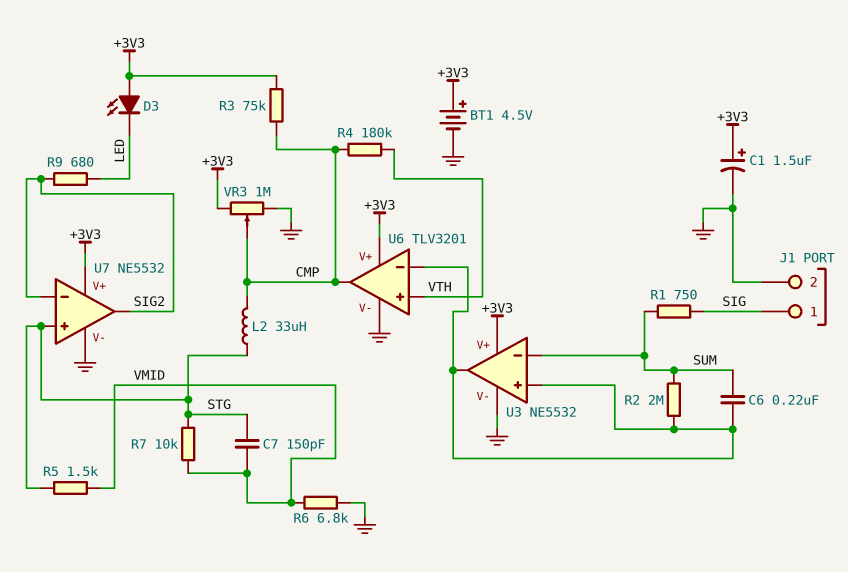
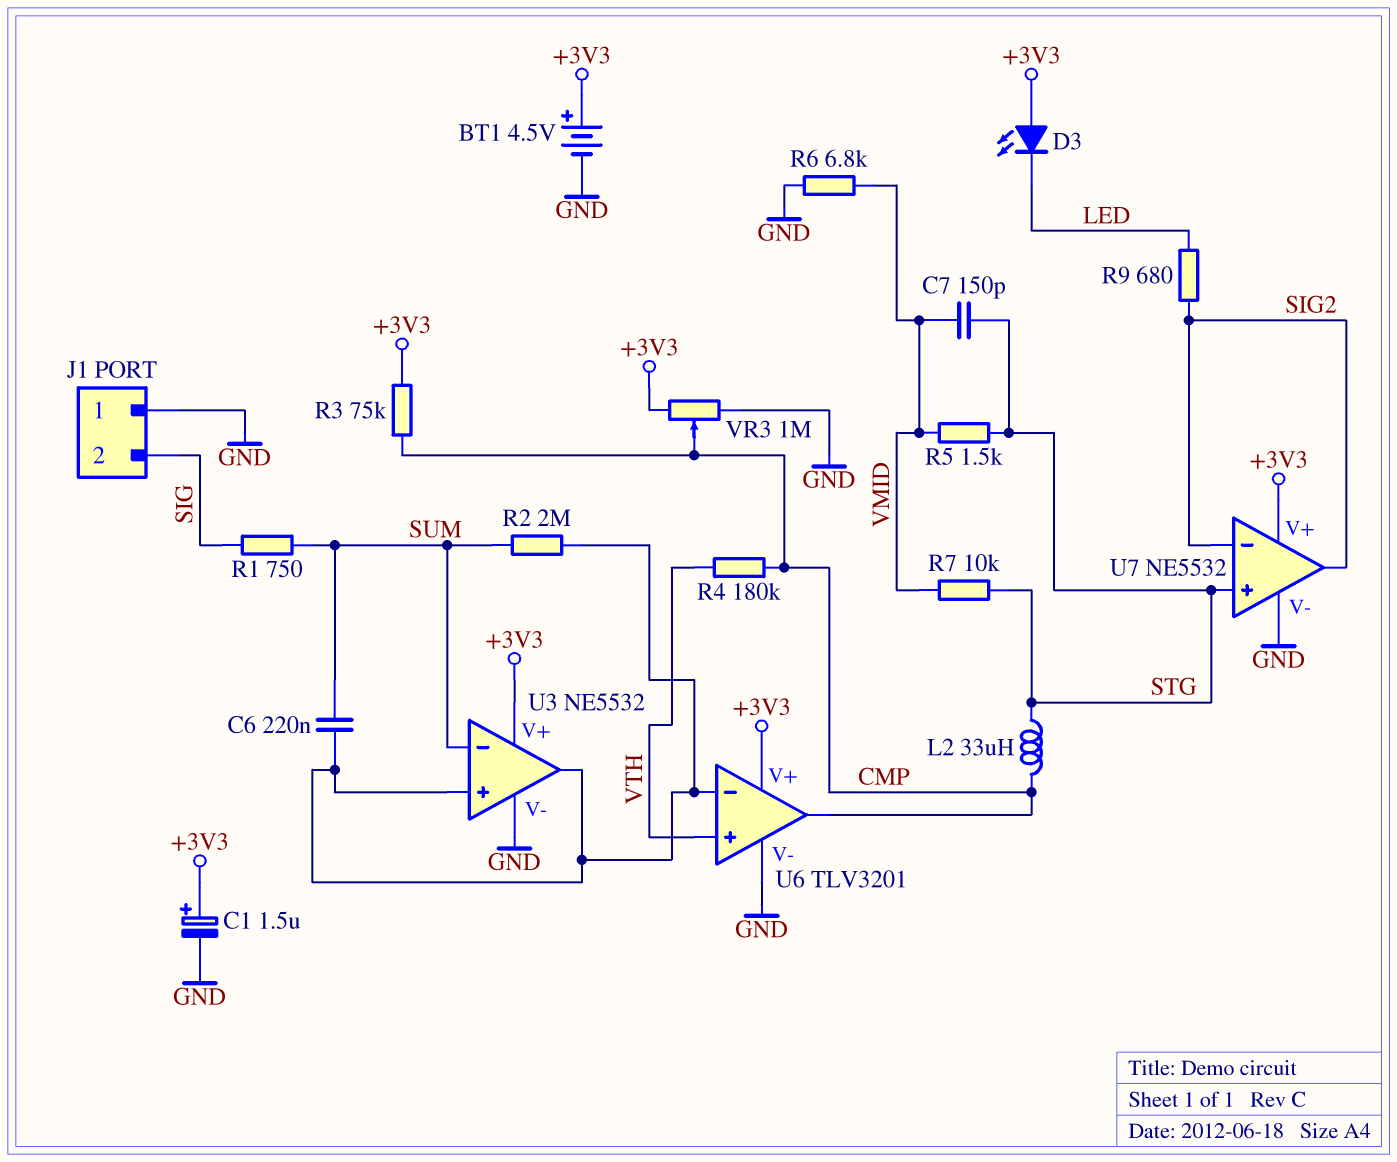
J1 pin 1: SIG -> GND
J1 pin 2: GND -> SIG

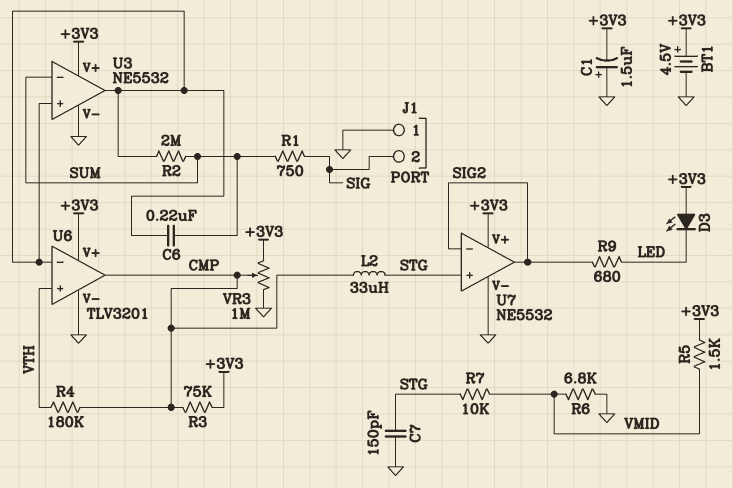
C1: 1.5uF (plus +3V3, minus GND) -> 1.5uF (plus GND, minus +3V3)
C7: 150pF (STG, VMID) -> 150pF (GND, STG)
R5: 1.5k (STG, VMID) -> 1.5k (+3V3, VMID)

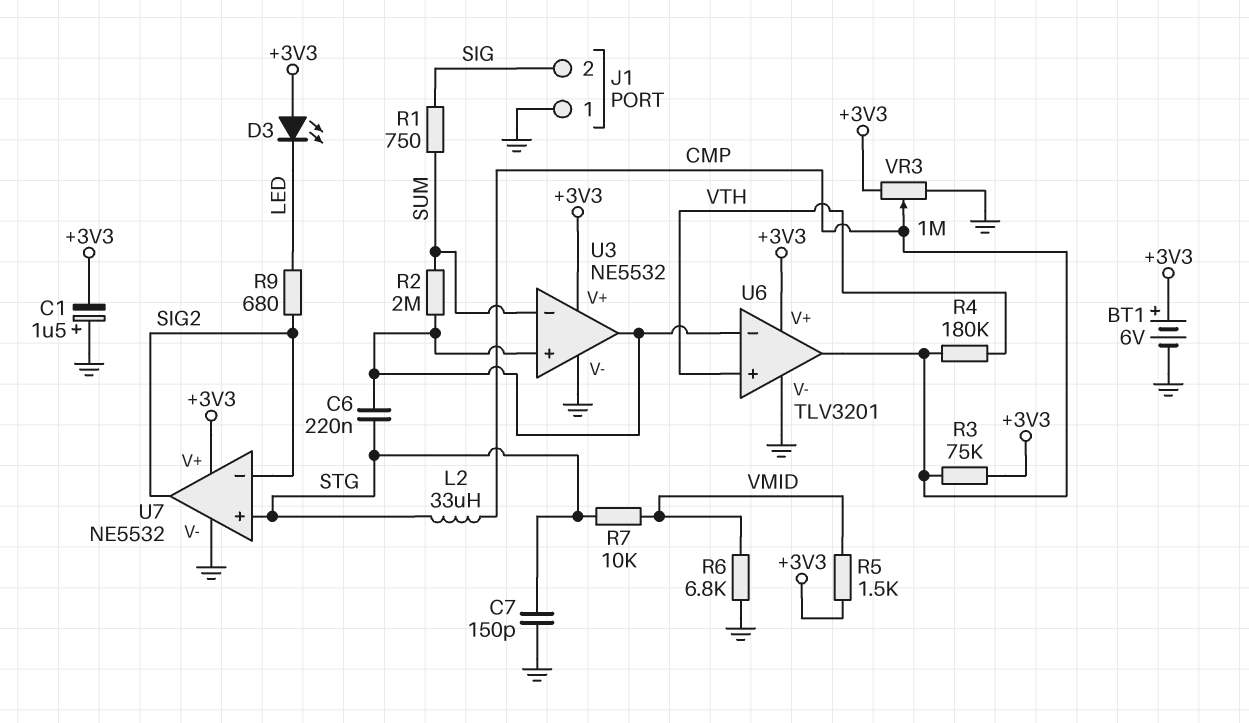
BT1: 4.5V (plus +3V3, minus GND) -> 6V (plus +3V3, minus GND)
C6: 220nF (SUM, U3/in+) -> 220nF (STG, U3/in+)

